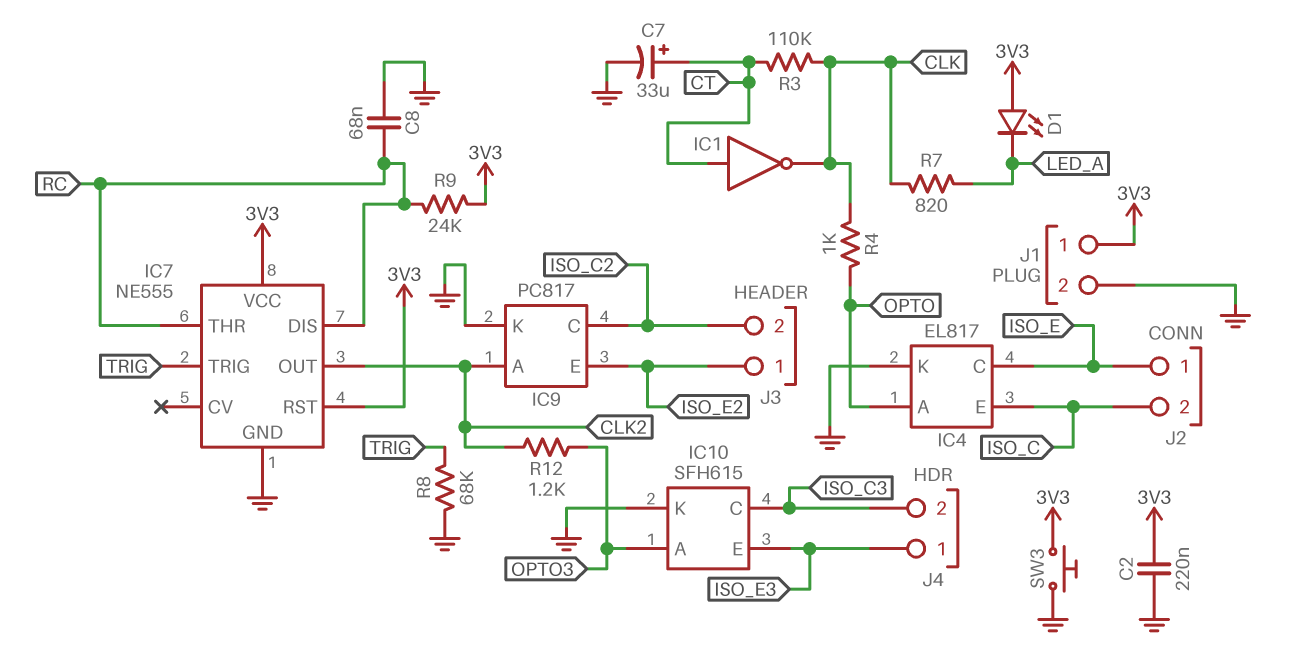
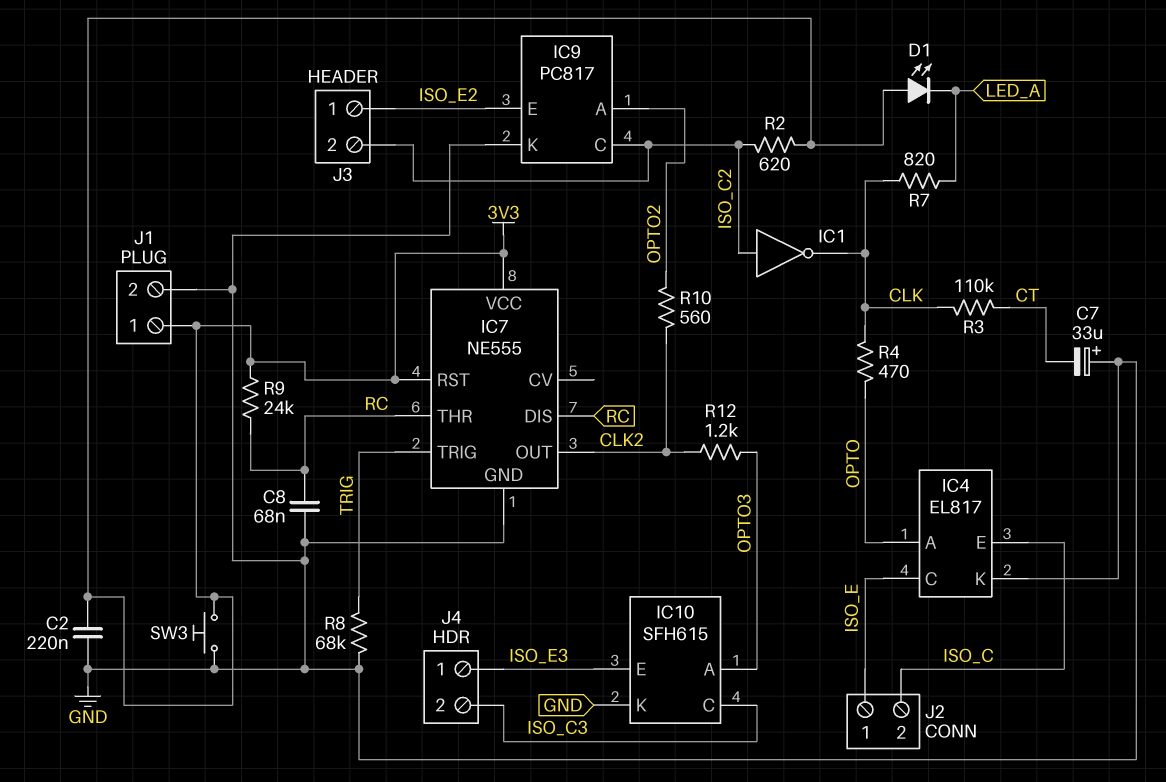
C7: 33uF (plus CT, minus GND) -> 33uF (plus GND, minus CT)
IC1: NOT (in CT, out CLK) -> NOT (in ISO_C2, out CLK)
IC9 pin A: CLK2 -> OPTO2
R2: none -> 620 (3V3, ISO_C2)
R4: 1k (CLK, OPTO) -> 470 (CLK, OPTO)
R10: none -> 560 (CLK2, OPTO2)

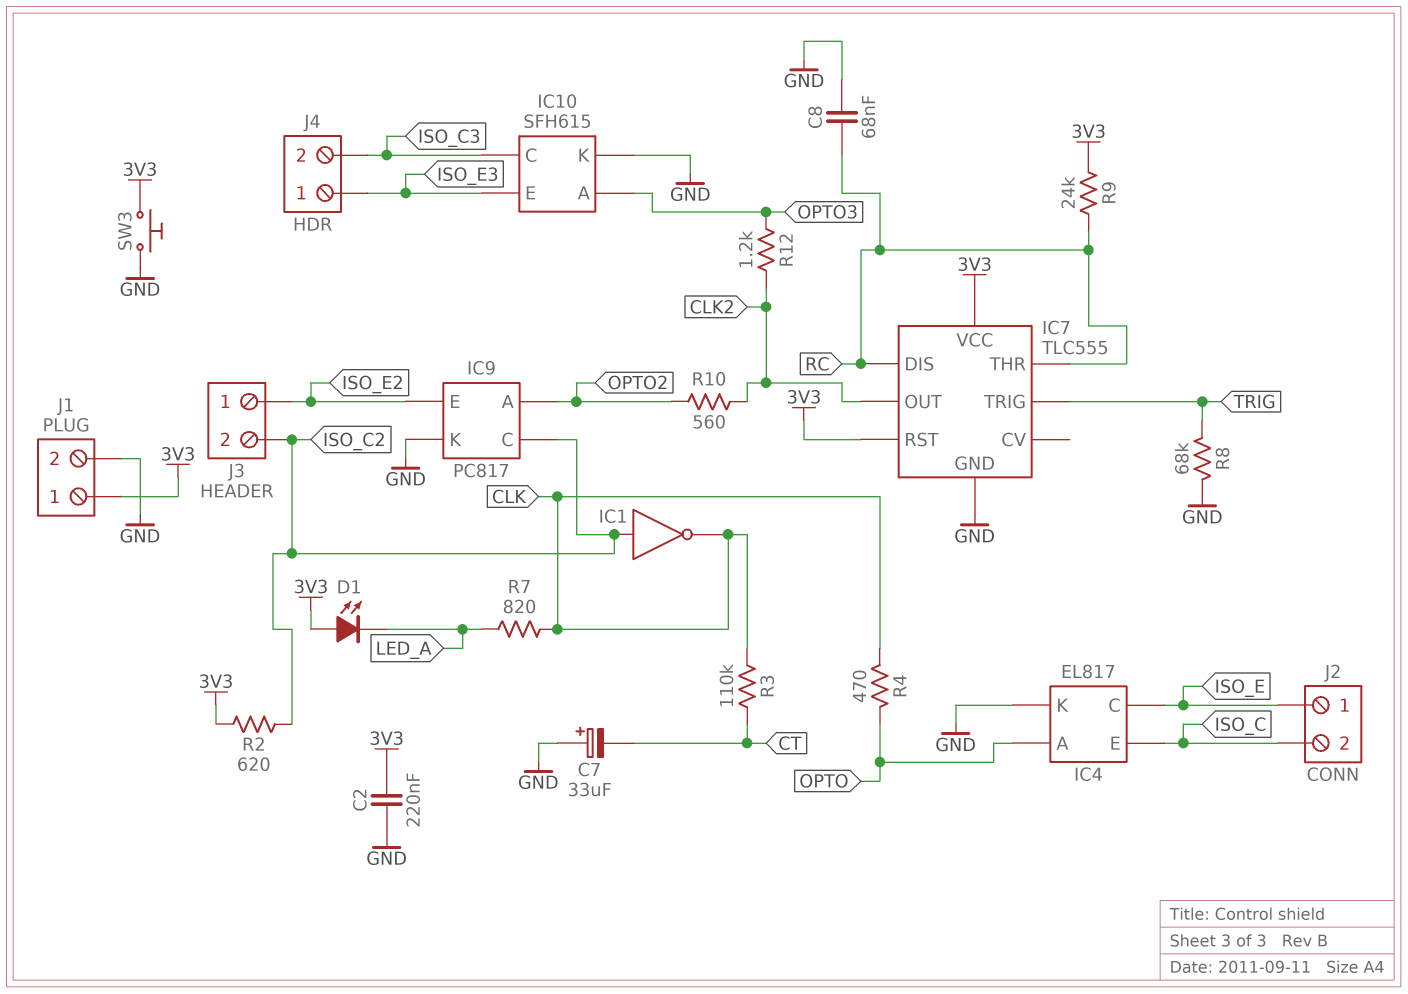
IC7: NE555 -> TLC555

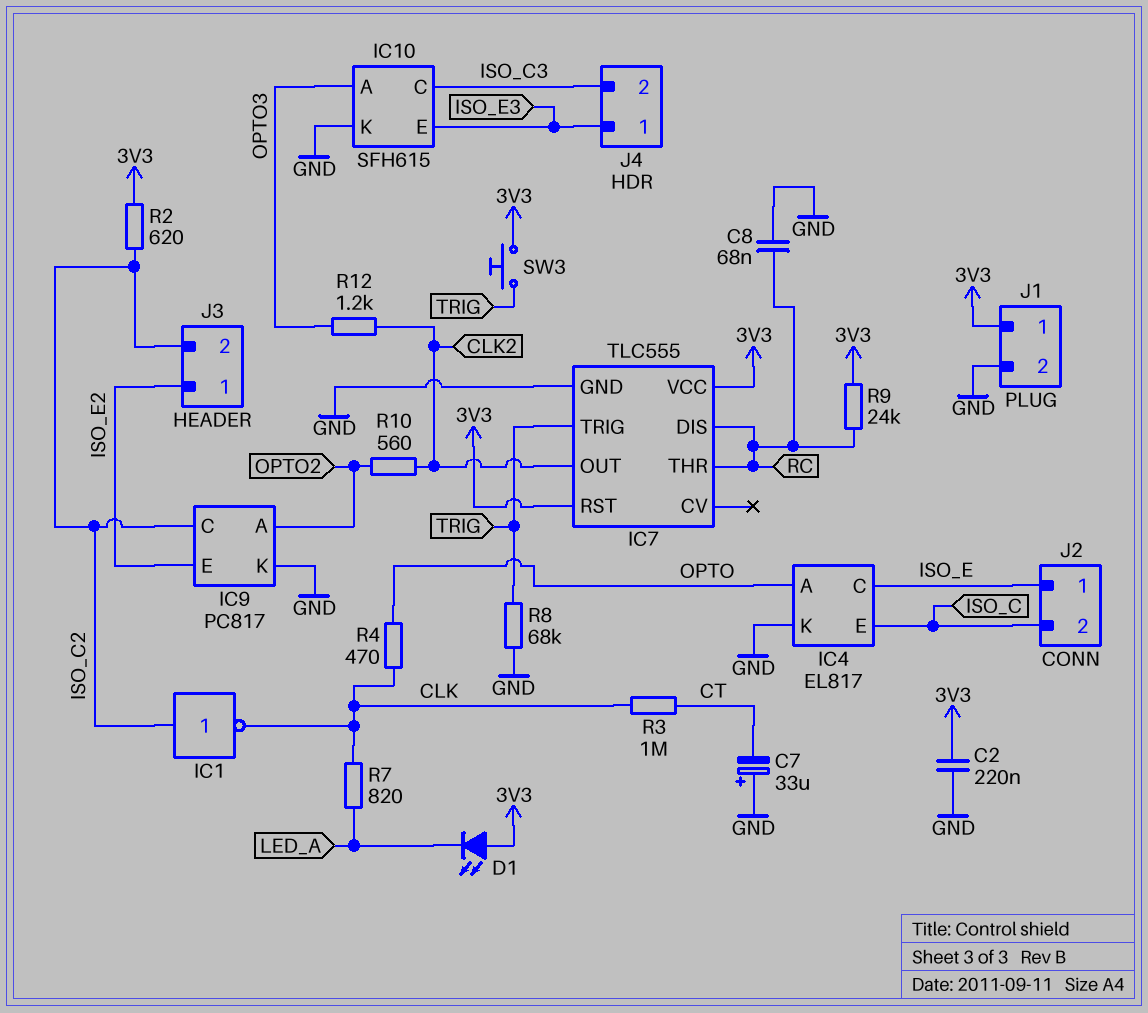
R3: 110k (CLK, CT) -> 1M (CLK, CT)
SW3: button (3V3, GND) -> button (3V3, TRIG)

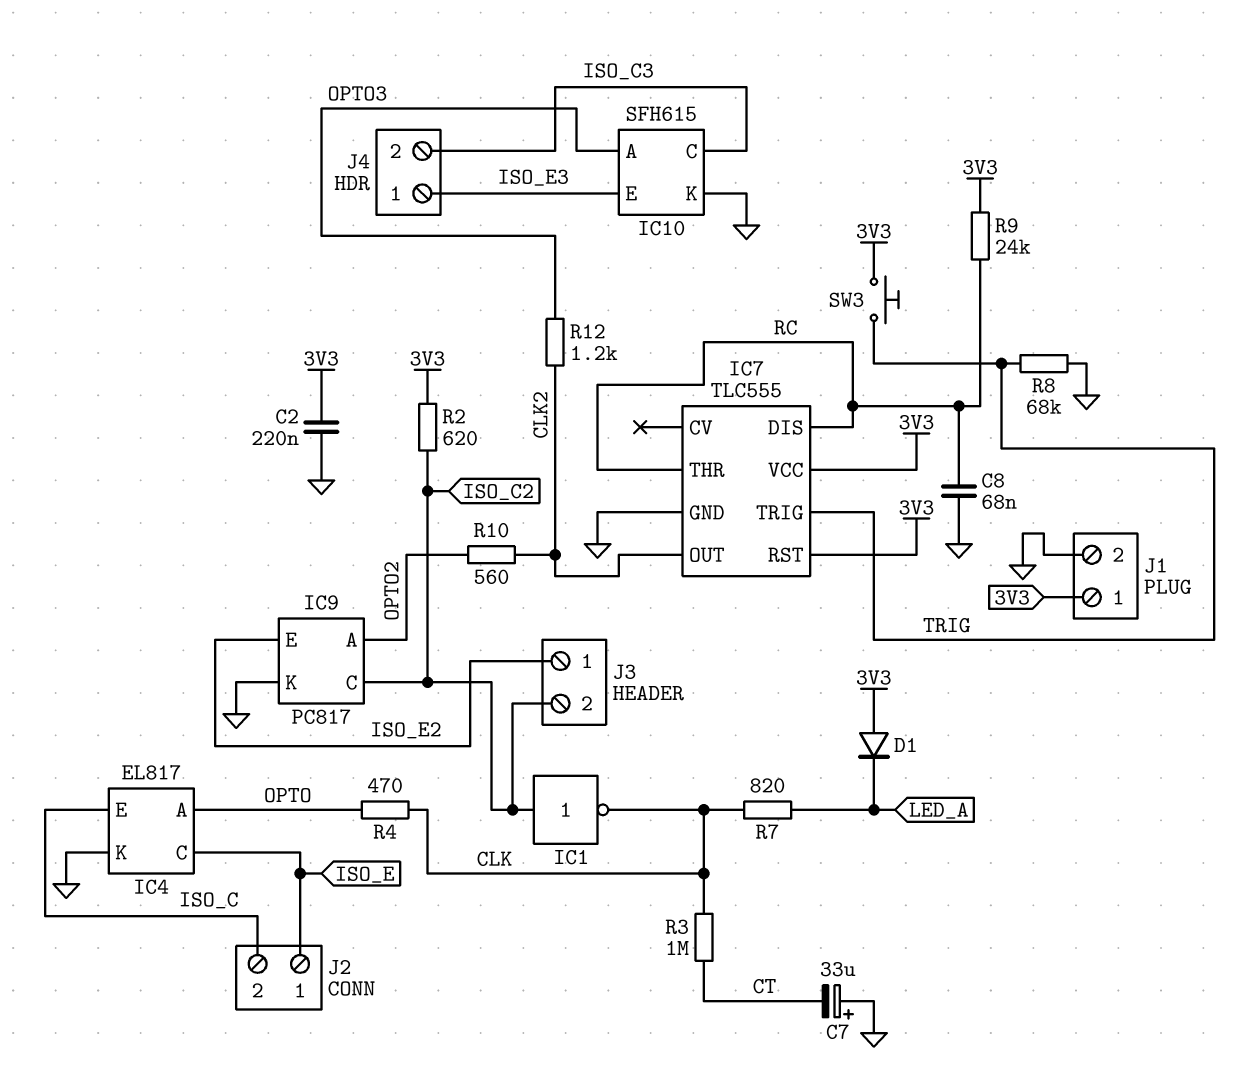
D1: LED (A 3V3, K LED_A) -> diode (A 3V3, K LED_A)

